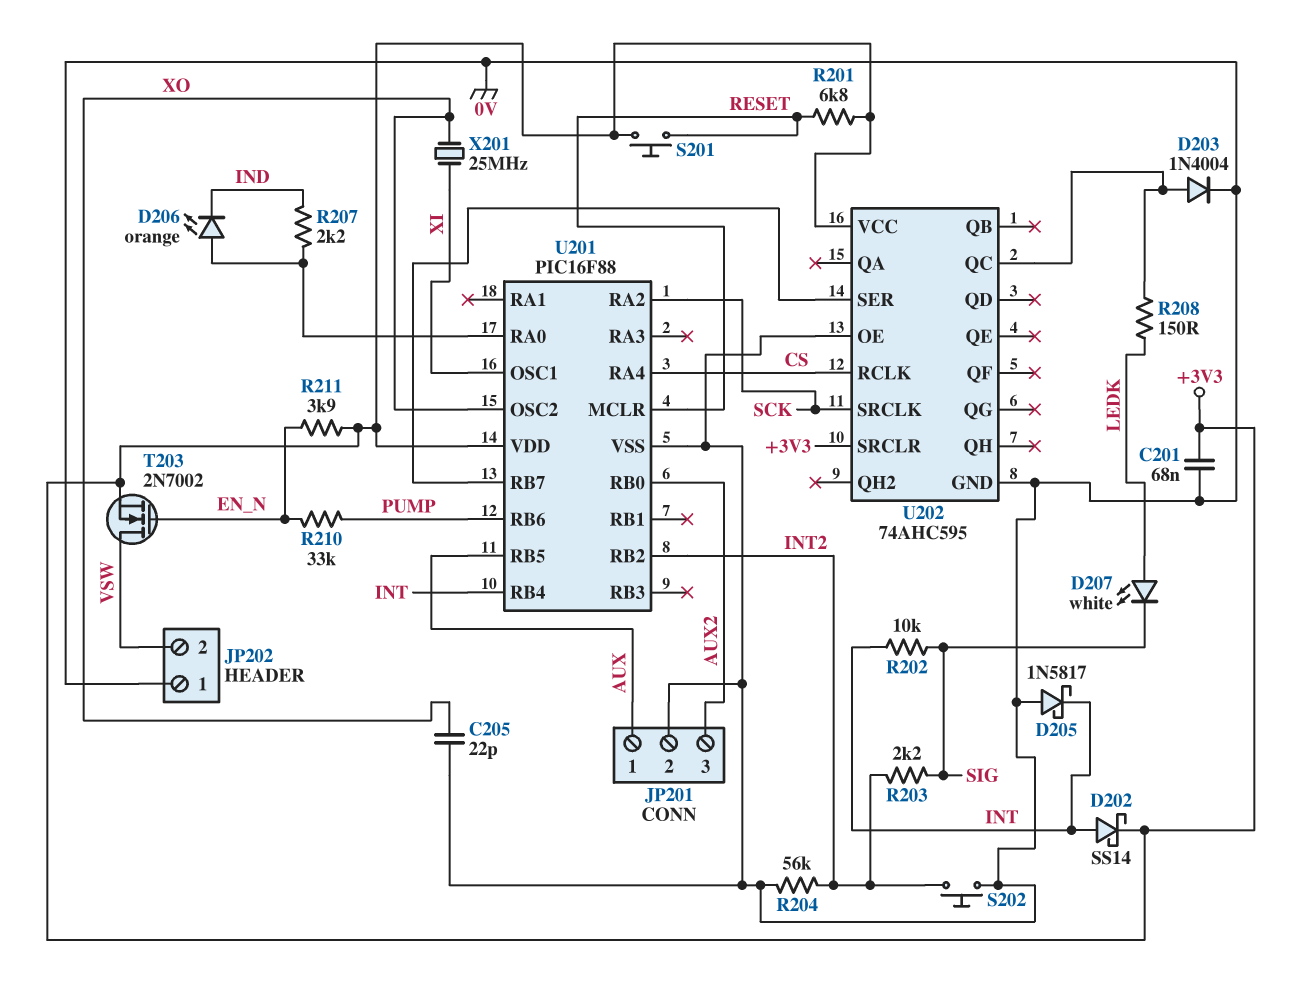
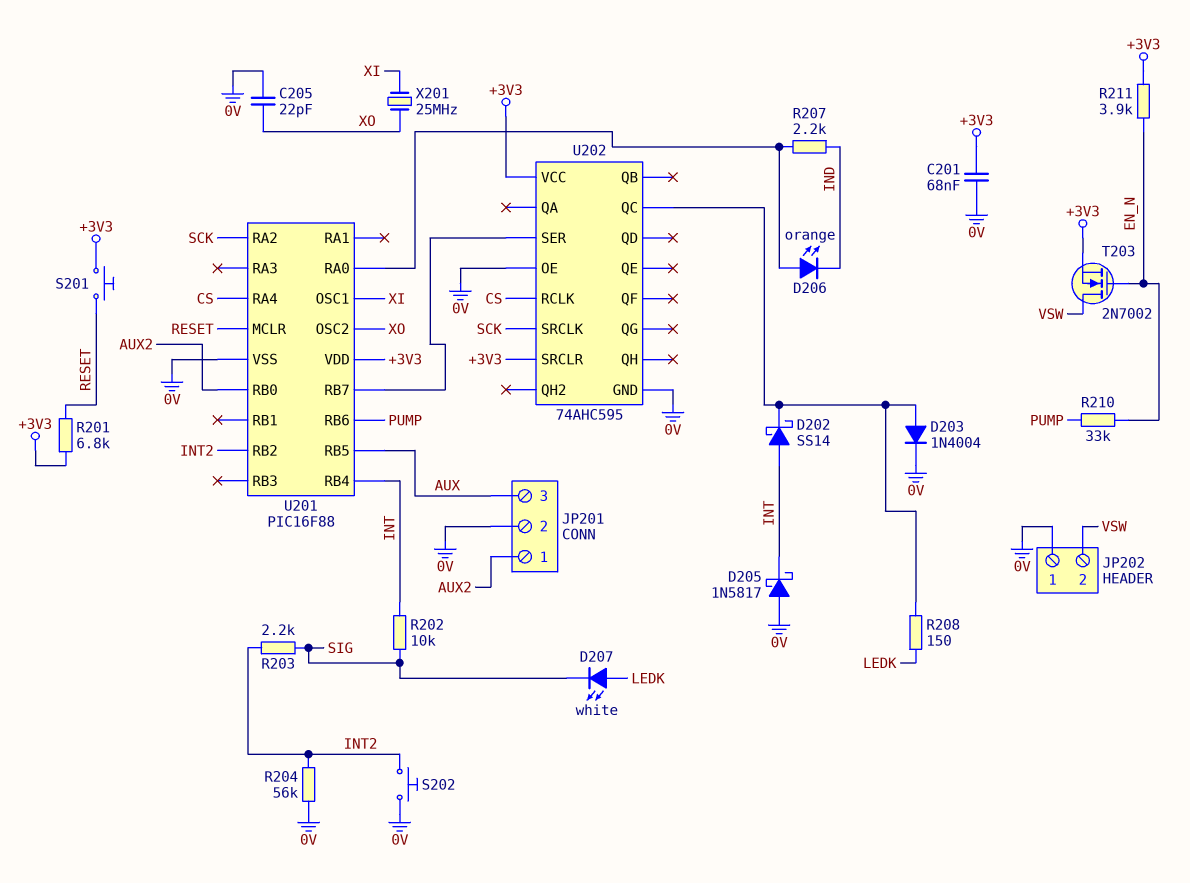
D202: schottky SS14 (A INT, K +3V3) -> schottky SS14 (A INT, K U202/QC)
JP201 pin 1: AUX -> AUX2
JP201 pin 3: AUX2 -> AUX

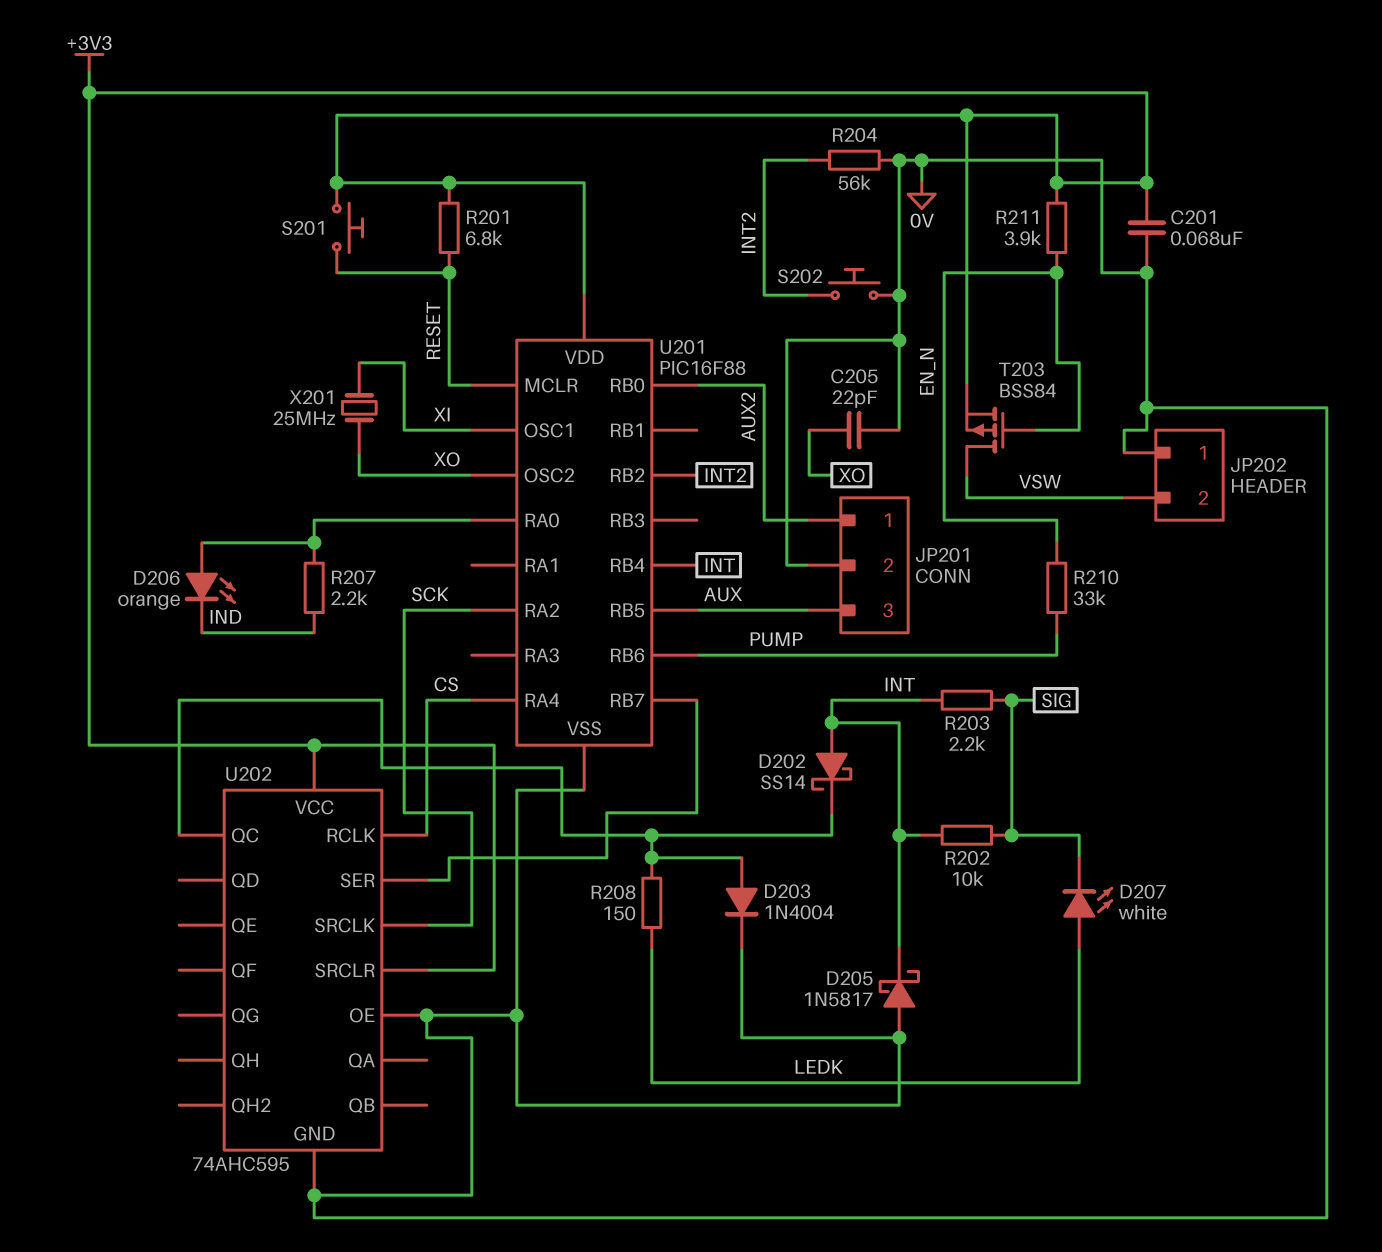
R203: 2.2k (INT2, SIG) -> 2.2k (INT, SIG)
T203: NMOS 2N7002 (G EN_N, D VSW, S +3V3) -> PMOS BSS84 (G EN_N, D VSW, S +3V3)

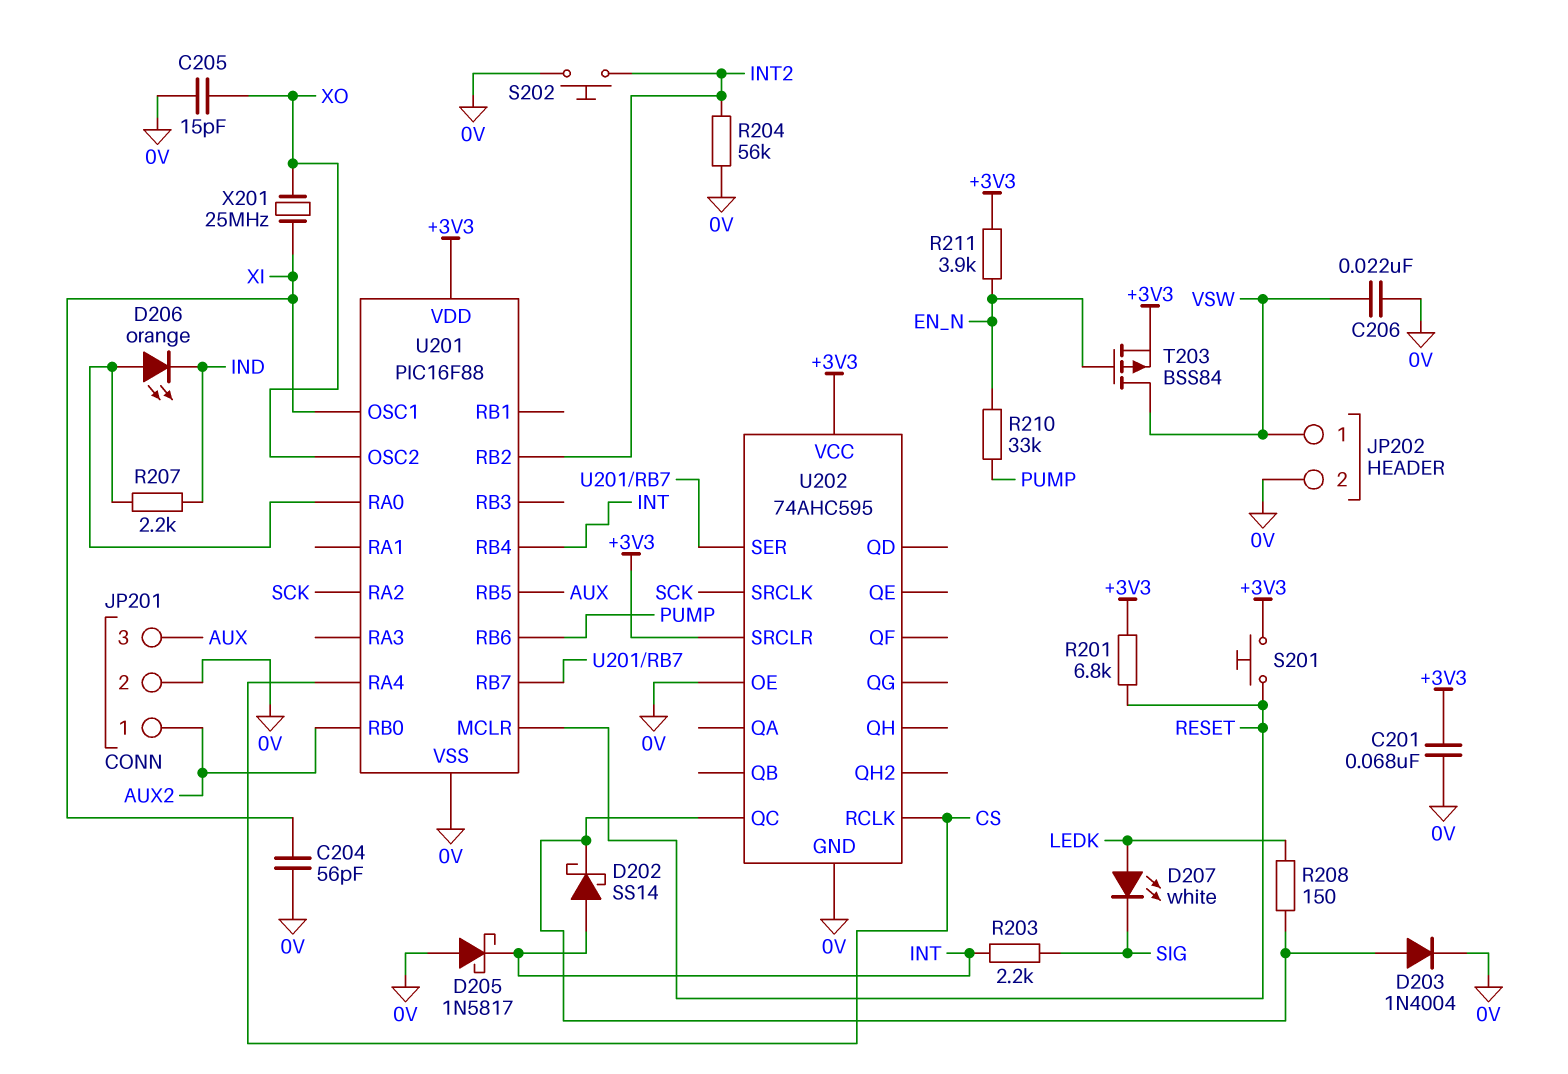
C204: none -> 56pF (0V, XI)
C205: 22pF (0V, XO) -> 15pF (0V, XO)
C206: none -> 22nF (0V, VSW)
JP202 pin 1: 0V -> VSW
JP202 pin 2: VSW -> 0V
R202: 10k (INT, SIG) -> none

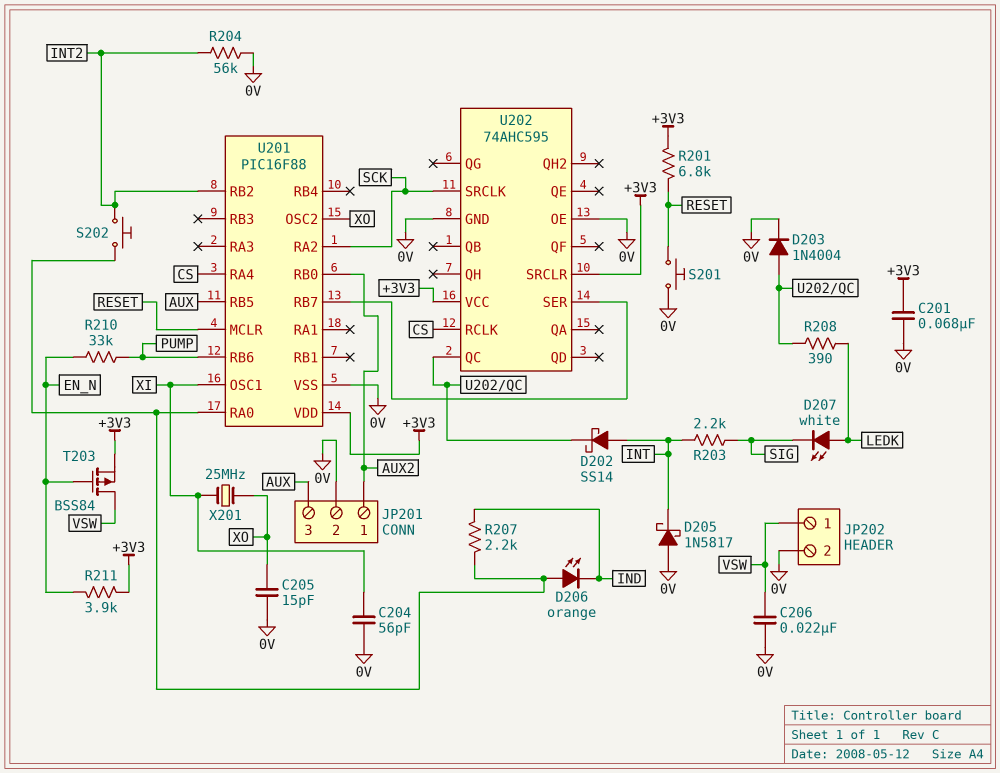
R208: 150 (LEDK, U202/QC) -> 390 (LEDK, U202/QC)
S201: button (+3V3, RESET) -> button (0V, RESET)
S202: button (0V, INT2) -> button (INT2, U201/RA0)
U201 pin RB4: INT -> none

